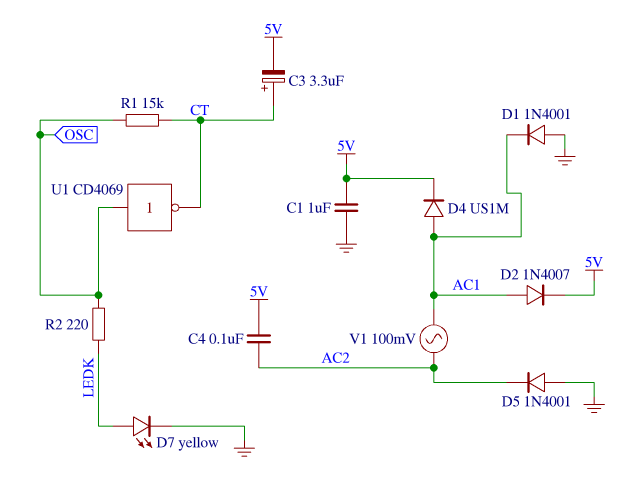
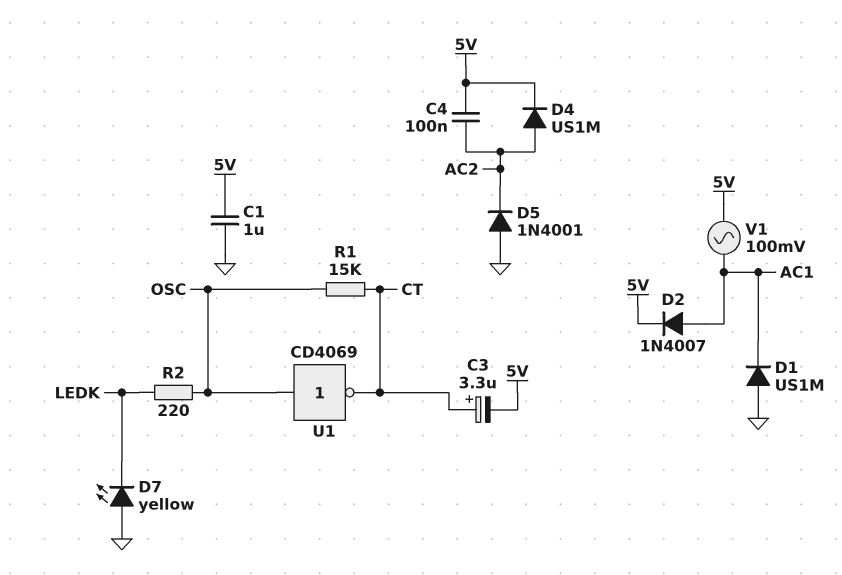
D1: diode 1N4001 (A GND, K AC1) -> diode US1M (A GND, K AC1)
D4: diode US1M (A AC1, K 5V) -> diode US1M (A AC2, K 5V)
D7: LED yellow (A LEDK, K GND) -> LED yellow (A GND, K LEDK)
V1: AC 100mV (AC1, AC2) -> AC 100mV (5V, AC1)

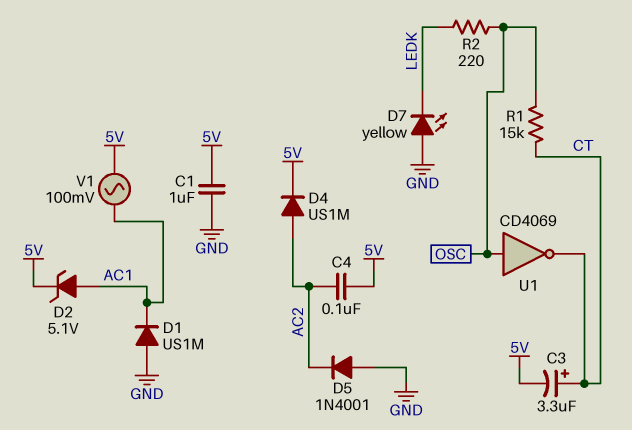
D2: diode 1N4007 (A AC1, K 5V) -> zener 5.1V (A AC1, K 5V)

